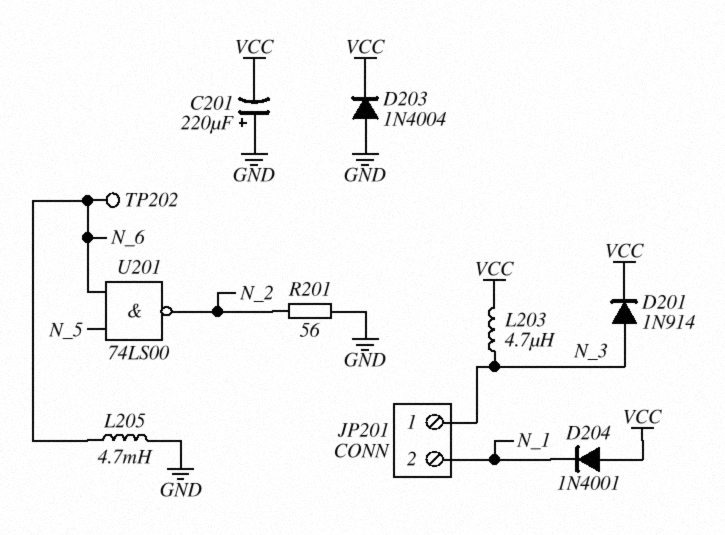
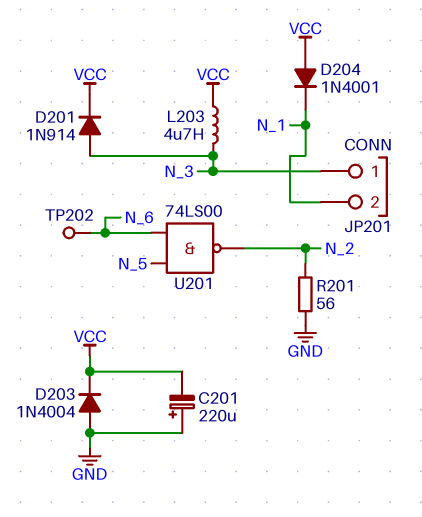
L205: 4.7mH (GND, N_6) -> none

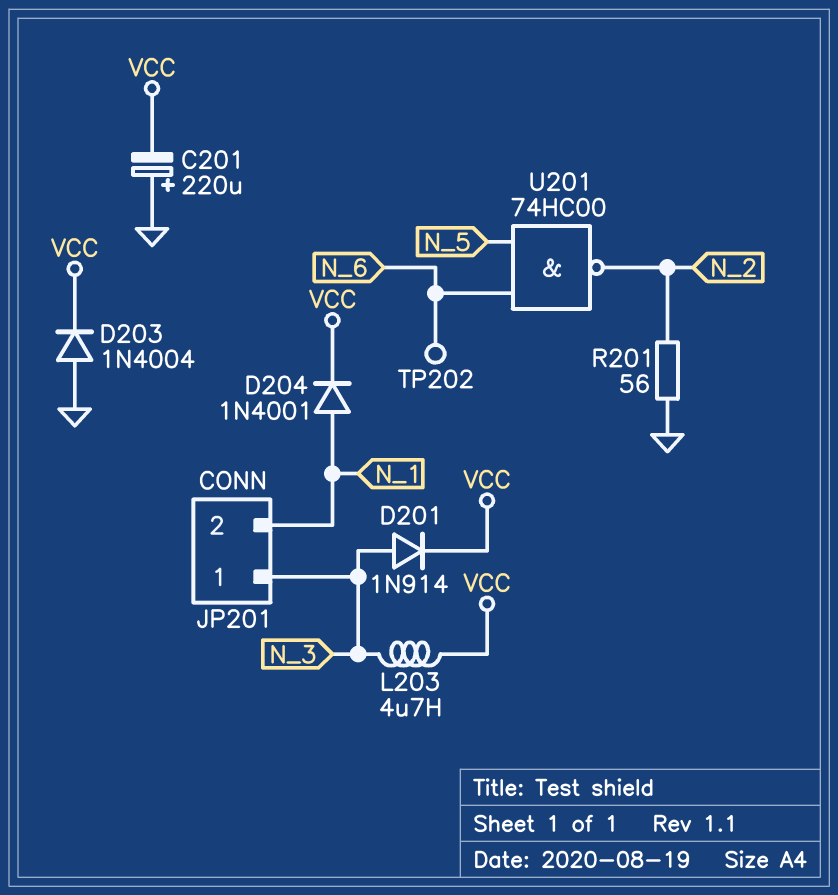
D204: diode 1N4001 (A VCC, K N_1) -> diode 1N4001 (A N_1, K VCC)
U201: NAND 74LS00 (in N_5, in N_6, out N_2) -> NAND 74HC00 (in N_5, in N_6, out N_2)

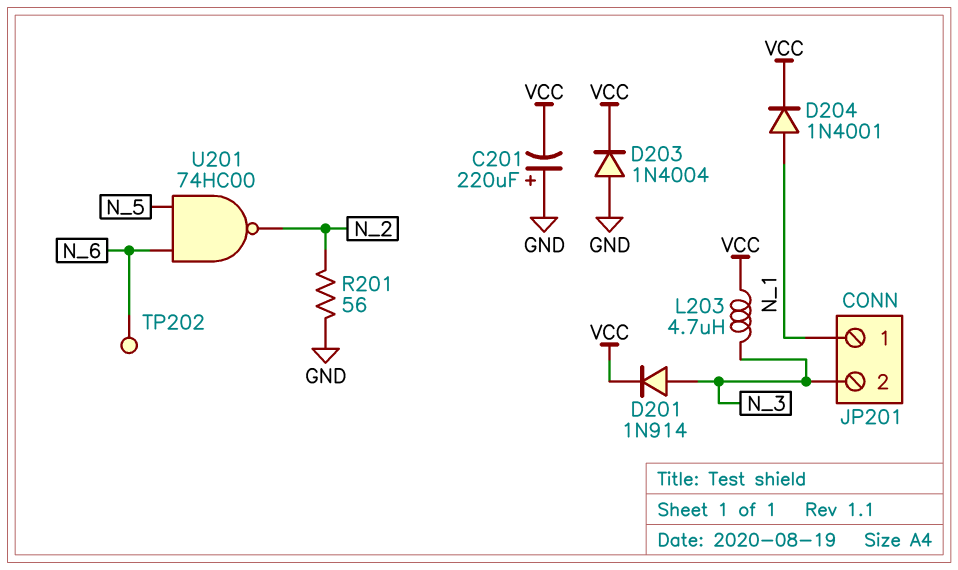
JP201 pin 1: N_3 -> N_1
JP201 pin 2: N_1 -> N_3

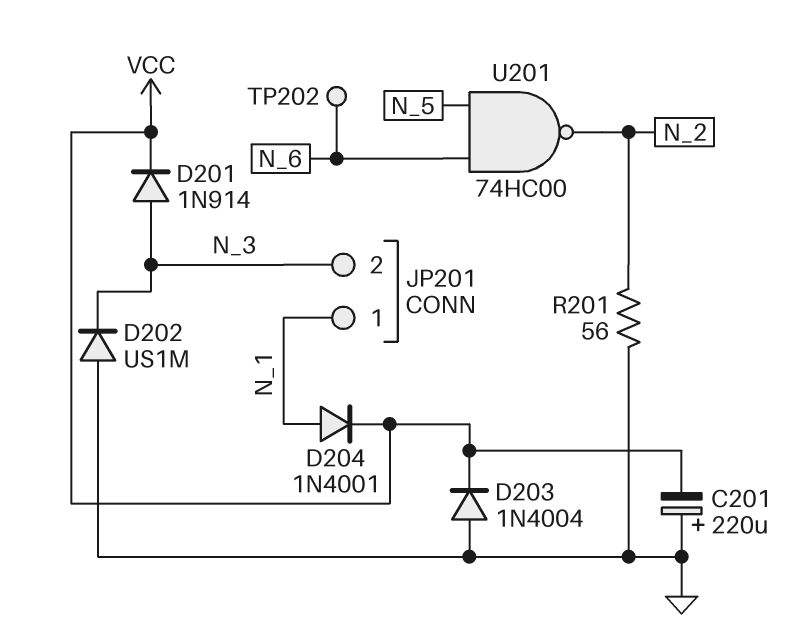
D202: none -> diode US1M (A GND, K N_3)
L203: 4.7uH (N_3, VCC) -> none

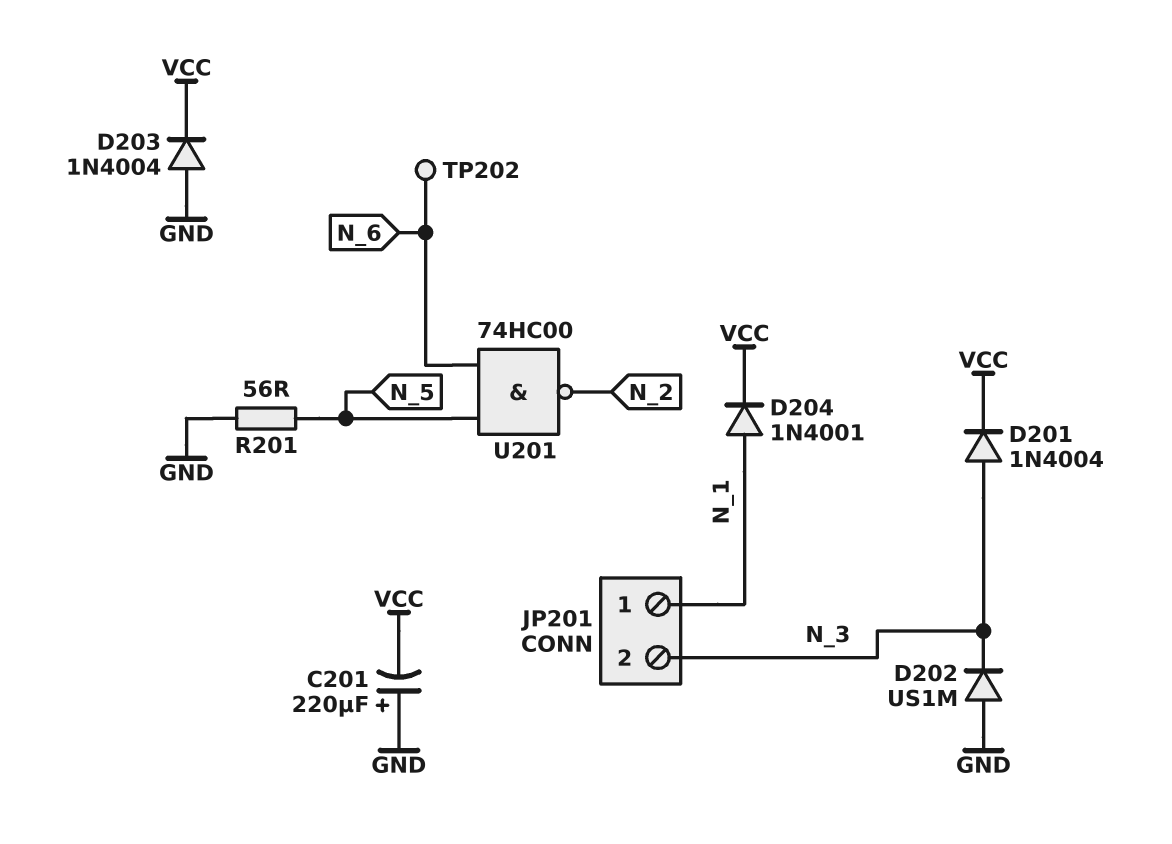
D201: diode 1N914 (A N_3, K VCC) -> diode 1N4004 (A N_3, K VCC)
R201: 56 (GND, N_2) -> 56 (GND, N_5)

